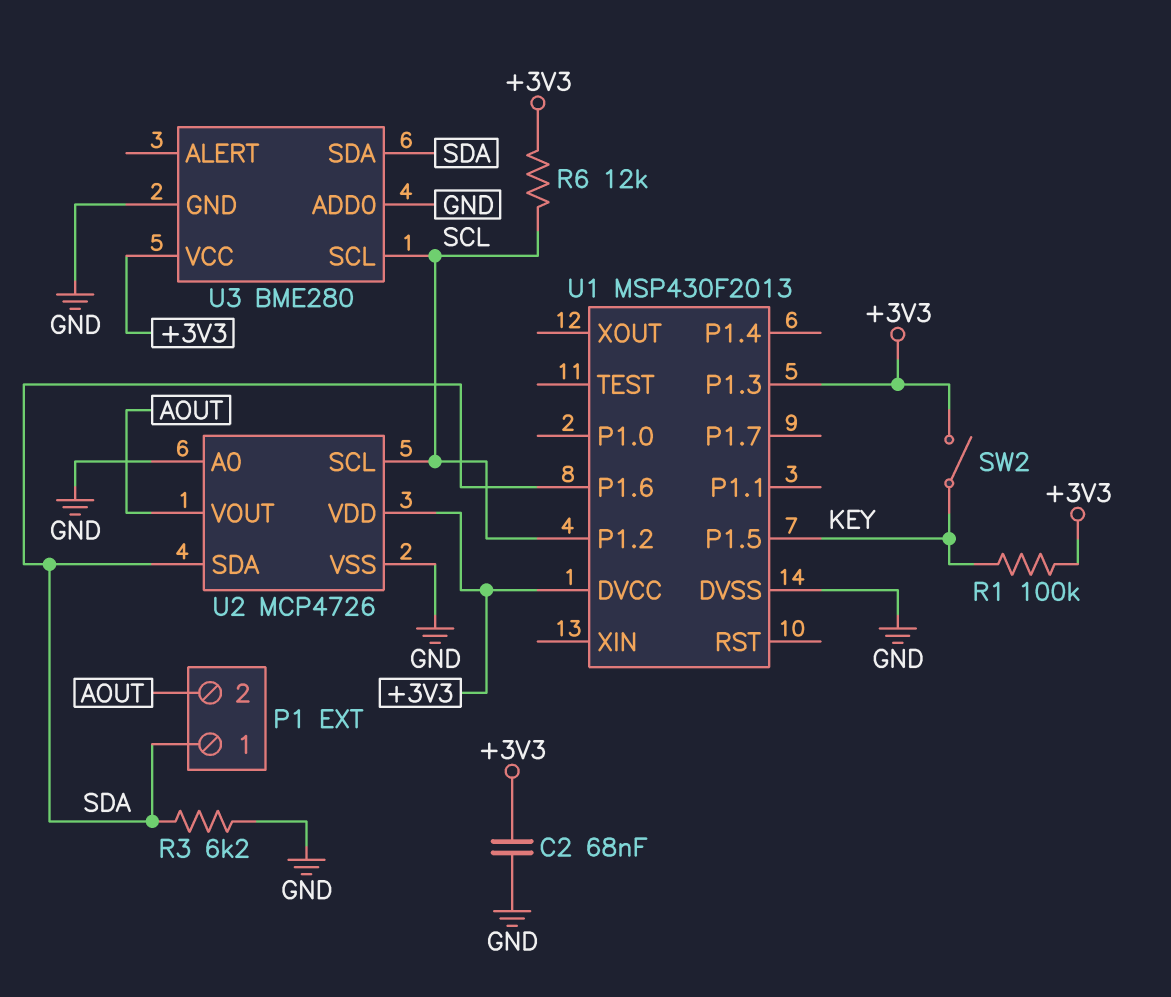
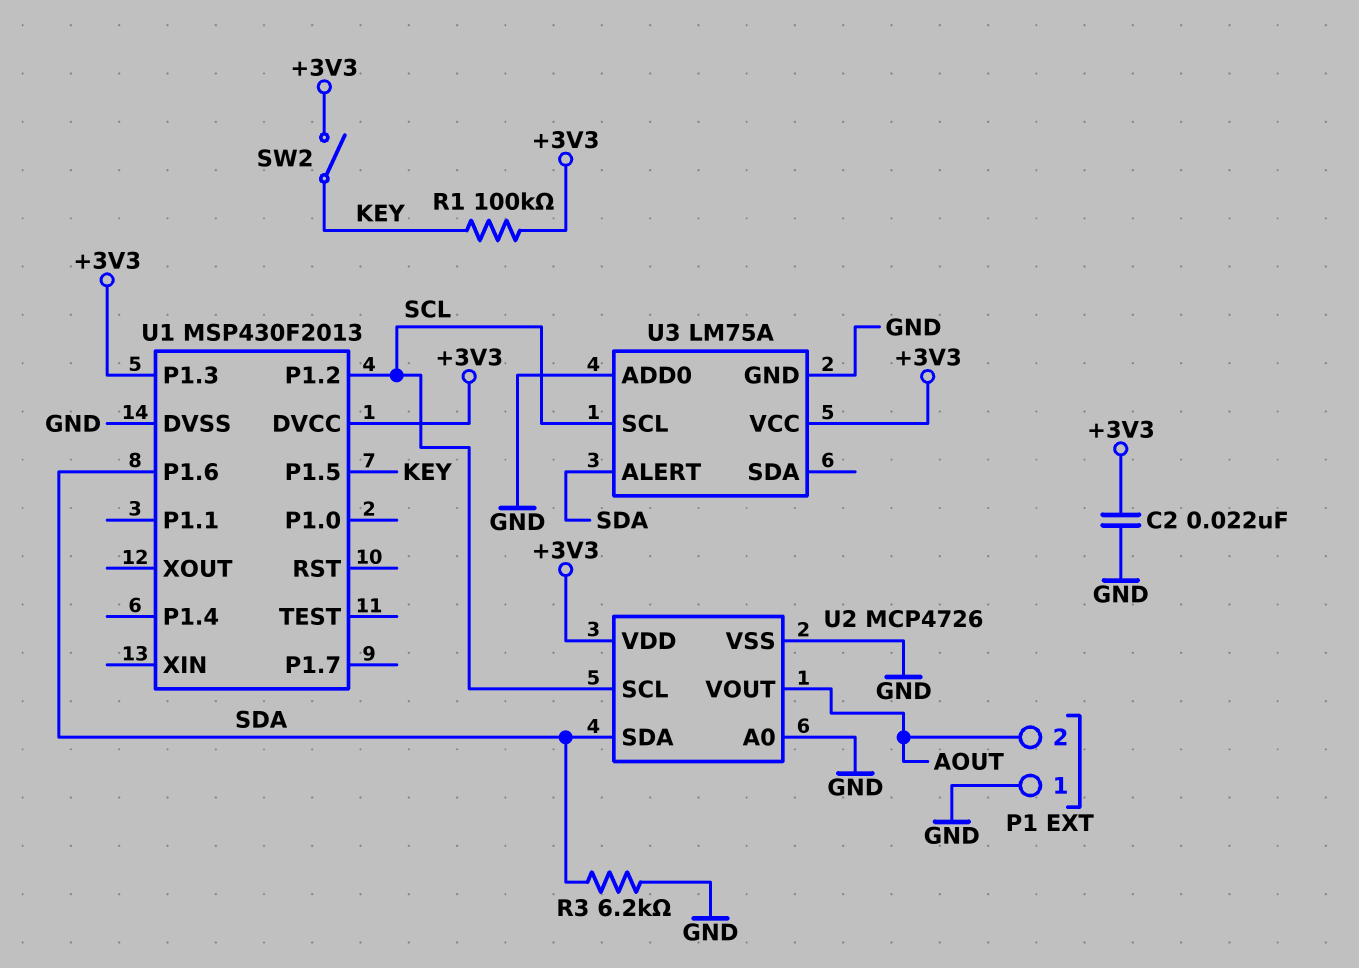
C2: 68nF (+3V3, GND) -> 22nF (+3V3, GND)
P1 pin 1: SDA -> GND
R6: 12k (+3V3, SCL) -> none
U3: BME280 -> LM75A
U3 pin ALERT: none -> SDA
U3 pin SDA: SDA -> none

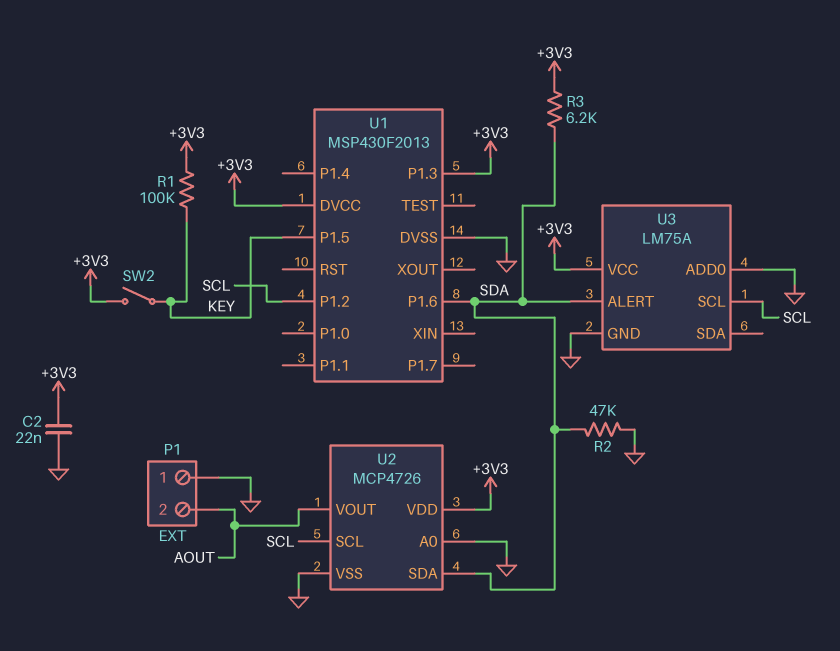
R2: none -> 47k (GND, SDA)
R3: 6.2k (GND, SDA) -> 6.2k (+3V3, SDA)

